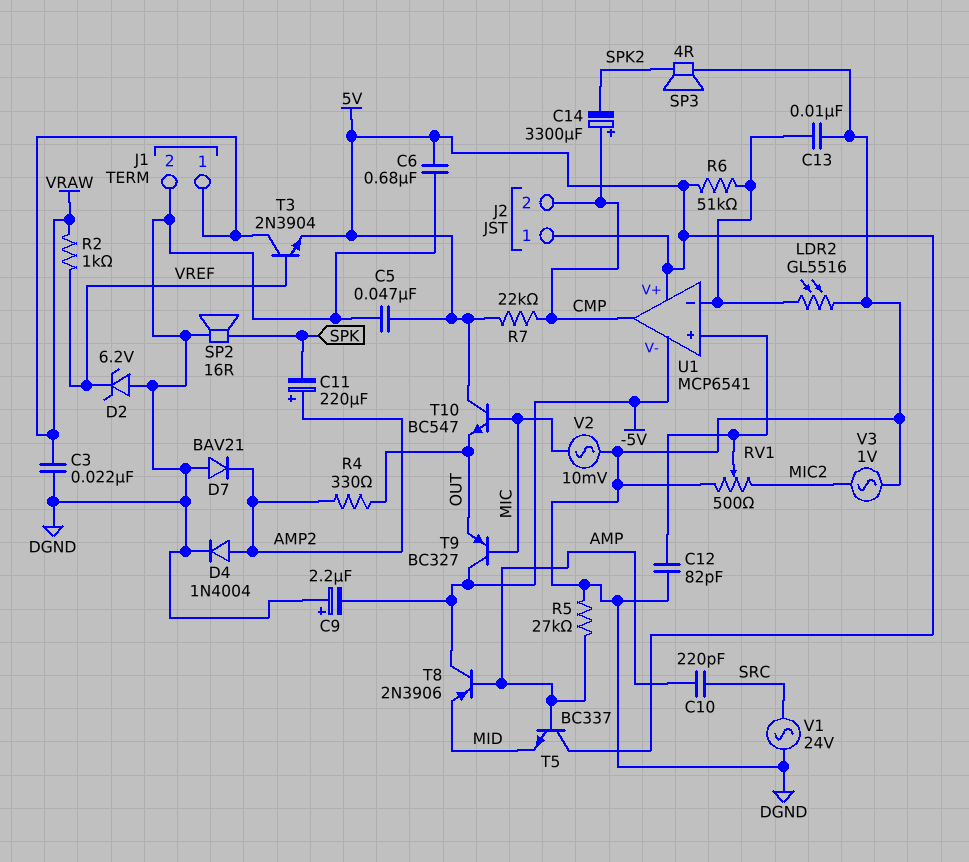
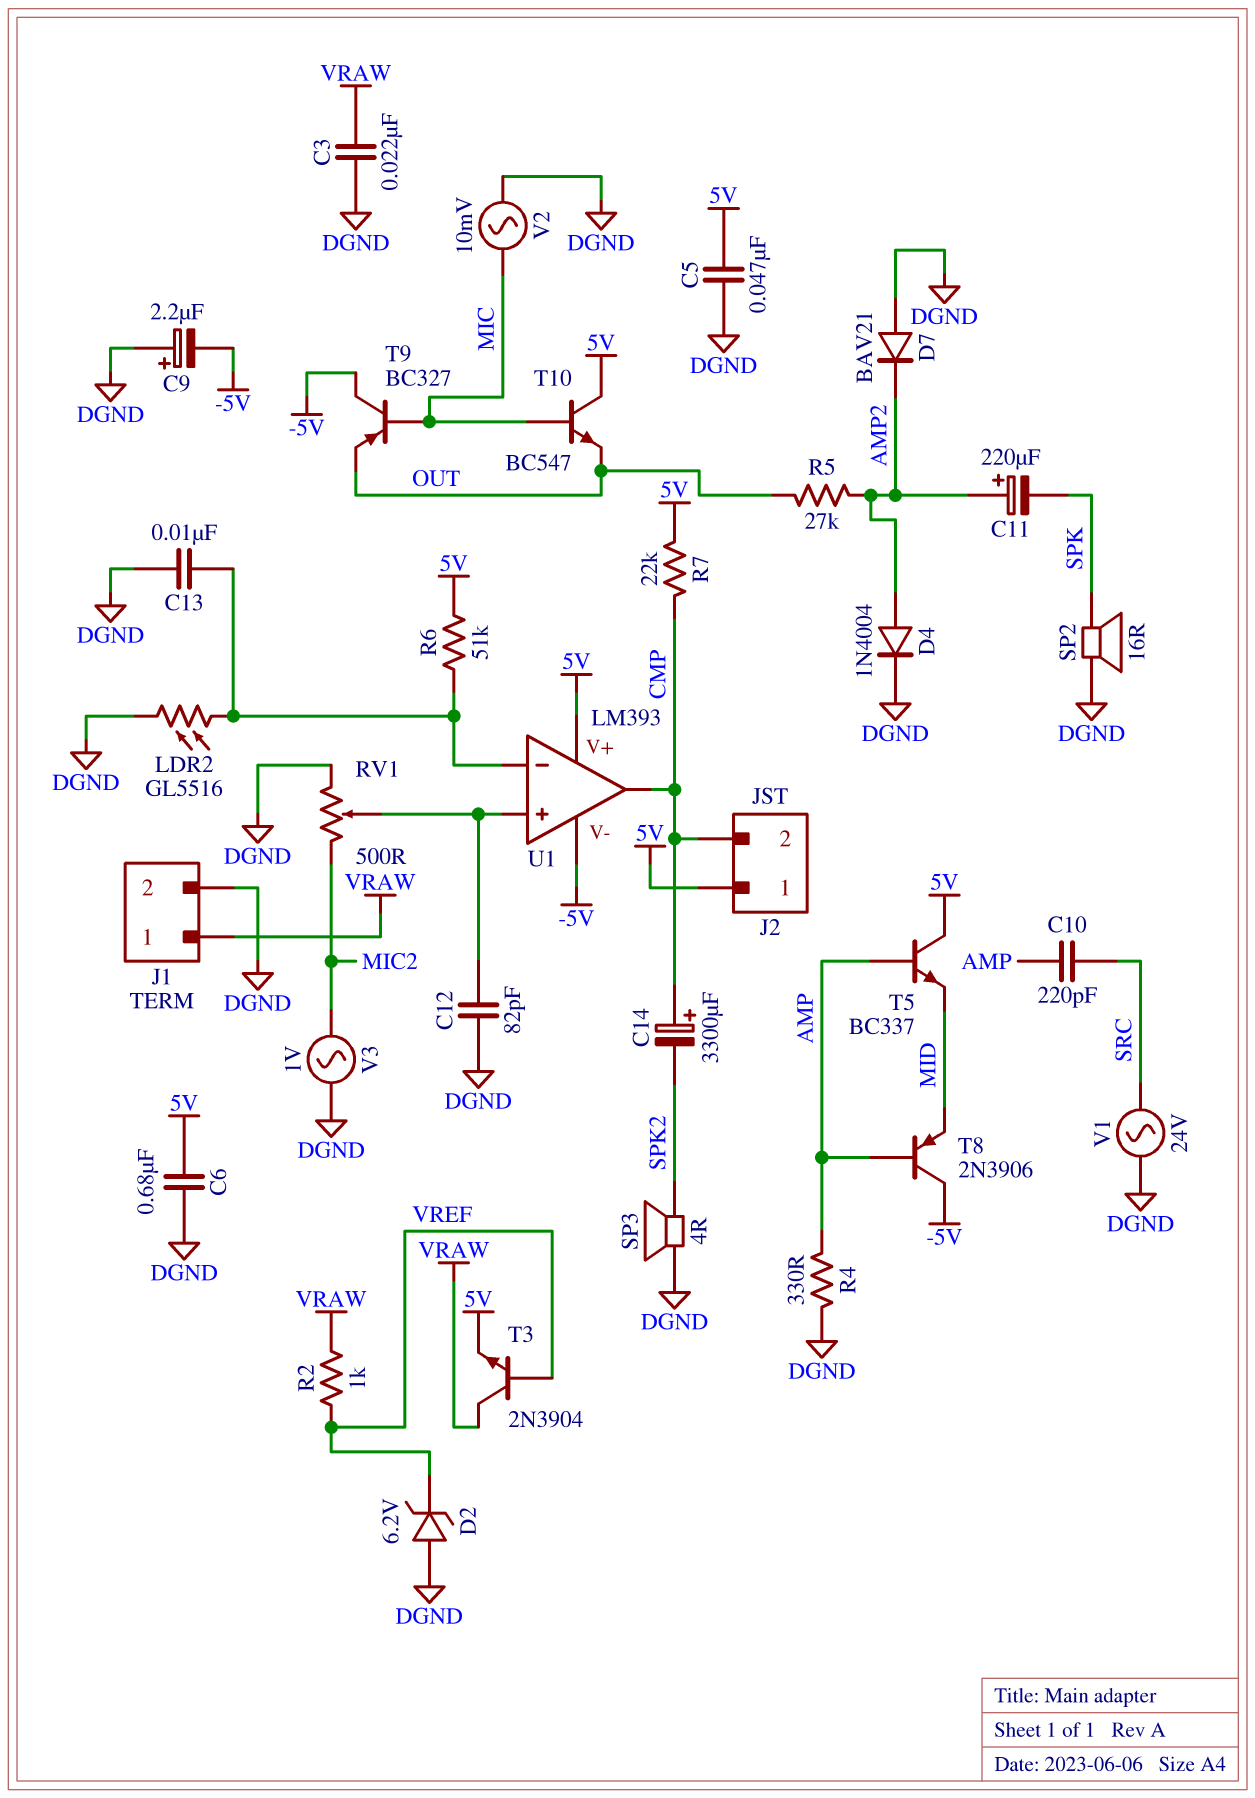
R4: 330 (AMP2, OUT) -> 330 (AMP, DGND)
R5: 27k (AMP, DGND) -> 27k (AMP2, OUT)
U1: MCP6541 -> LM393

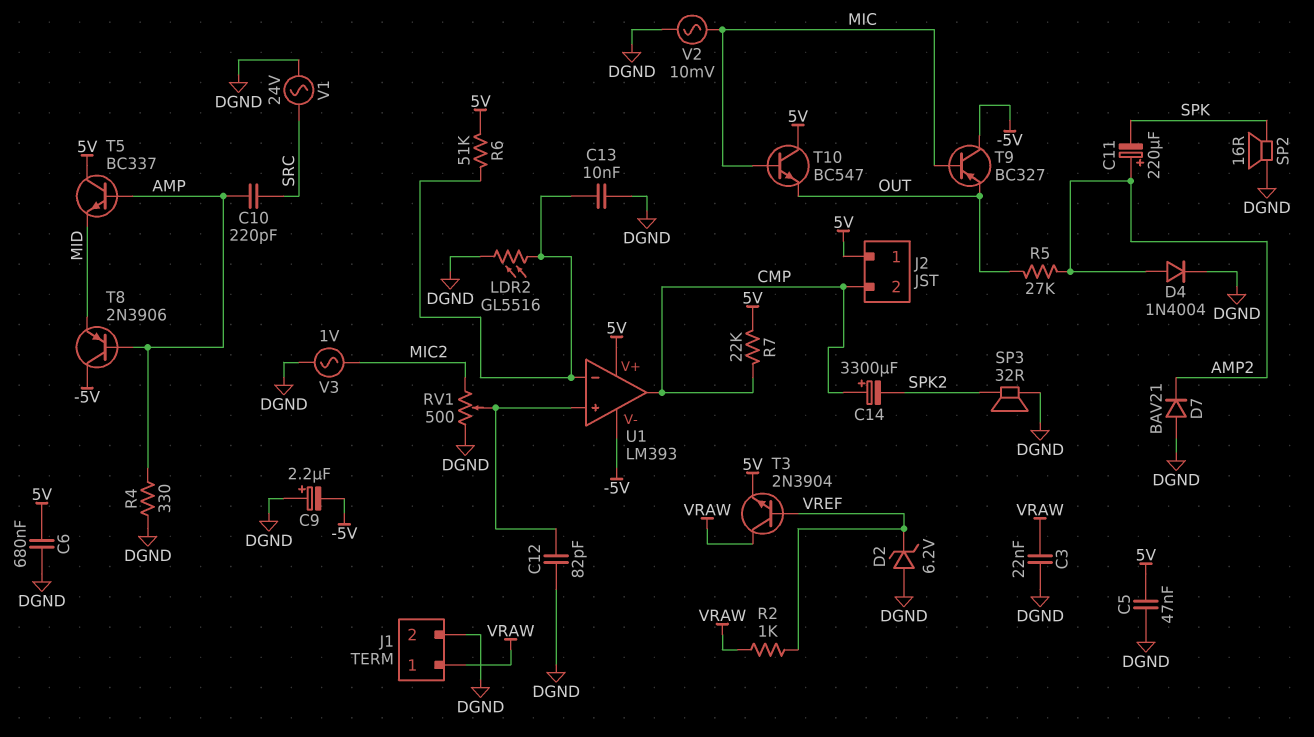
SP3: speaker 4R (DGND, SPK2) -> speaker 32R (DGND, SPK2)

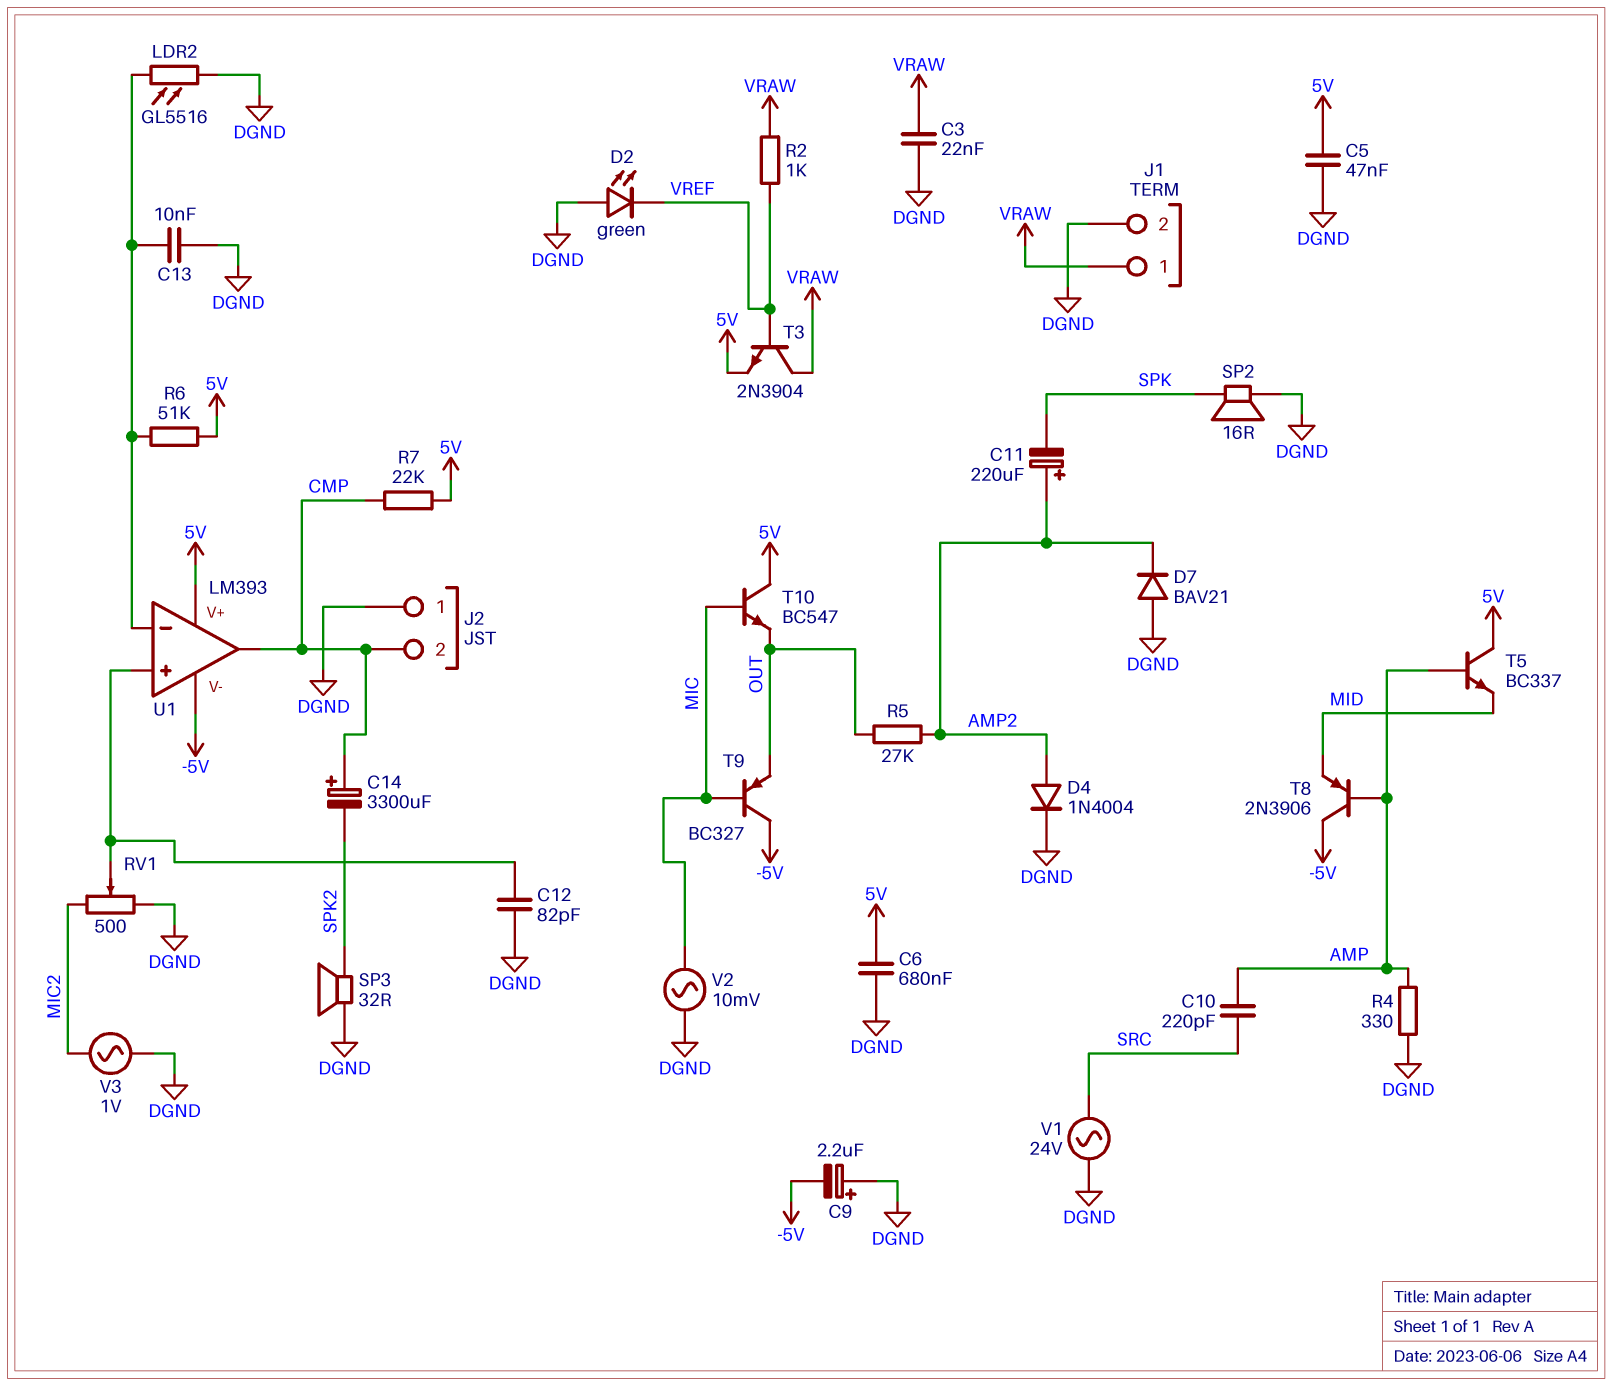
D2: zener 6.2V (A DGND, K VREF) -> LED green (A DGND, K VREF)
J2 pin 1: 5V -> DGND

